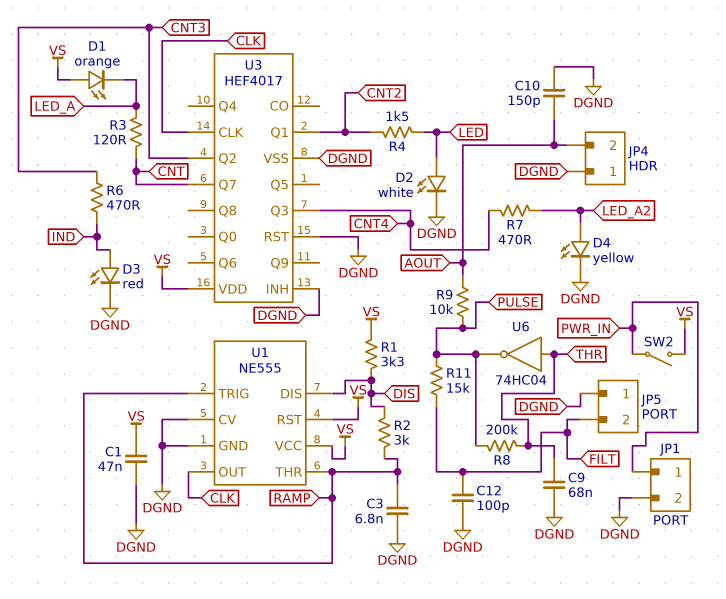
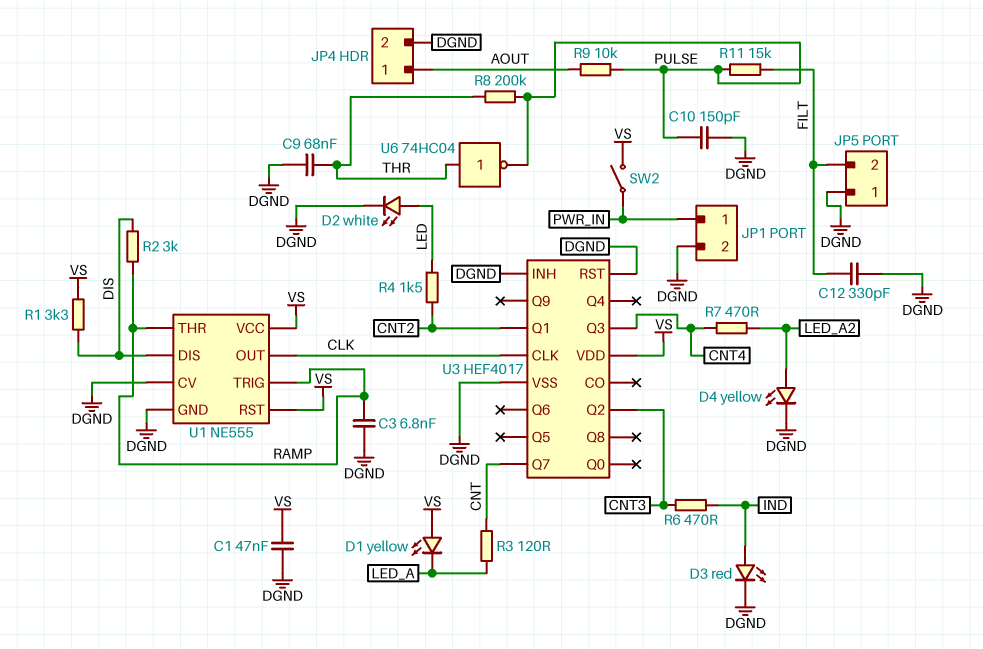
C10: 150pF (AOUT, DGND) -> 150pF (DGND, PULSE)
C12: 100pF (DGND, FILT) -> 330pF (DGND, FILT)
D1: LED orange (A VS, K LED_A) -> LED yellow (A VS, K LED_A)
JP4 pin 1: DGND -> AOUT
JP4 pin 2: AOUT -> DGND

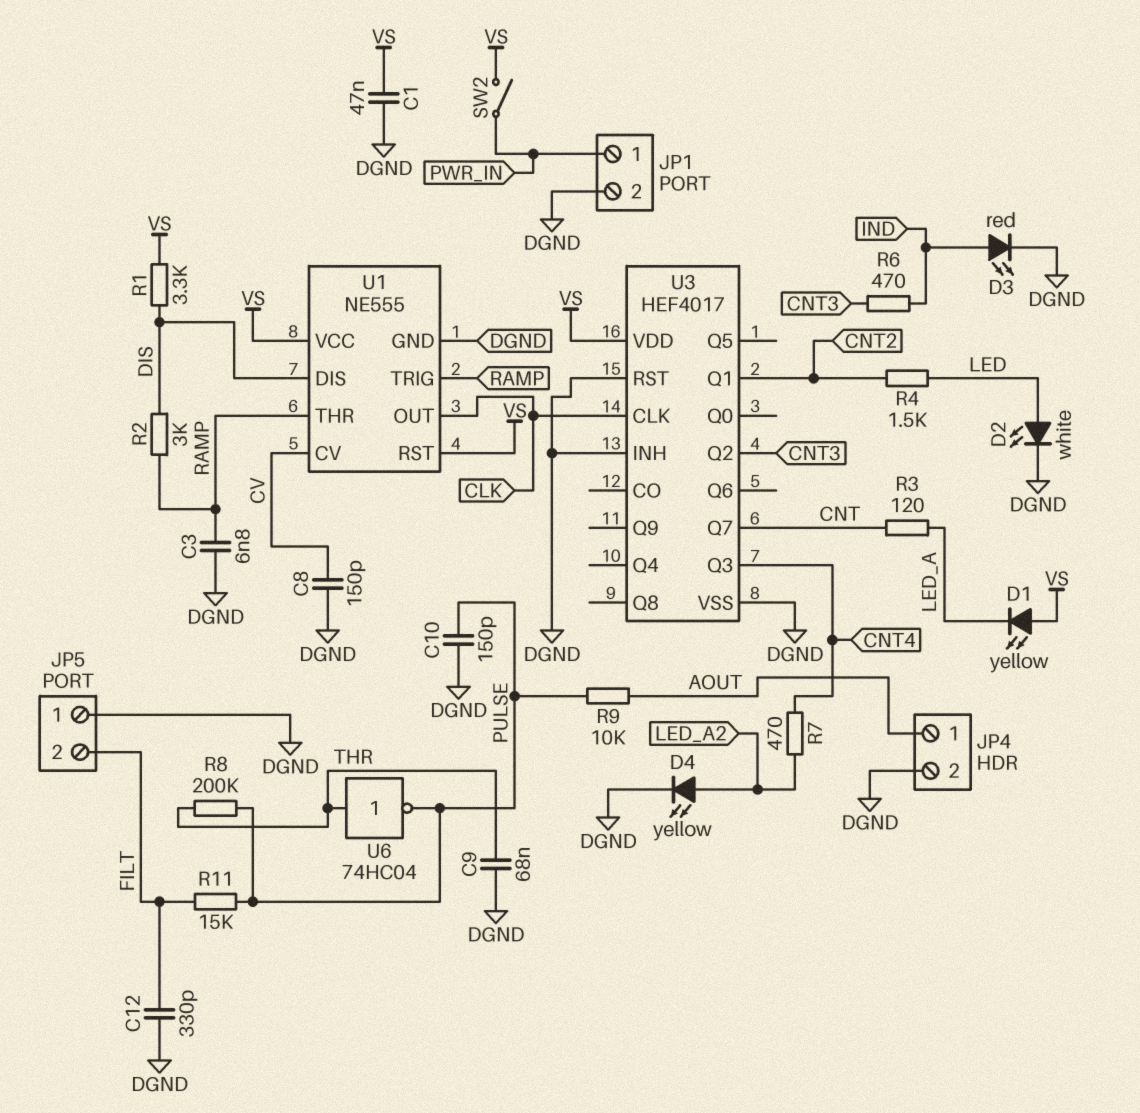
C8: none -> 150pF (CV, DGND)
U1 pin CV: DGND -> CV

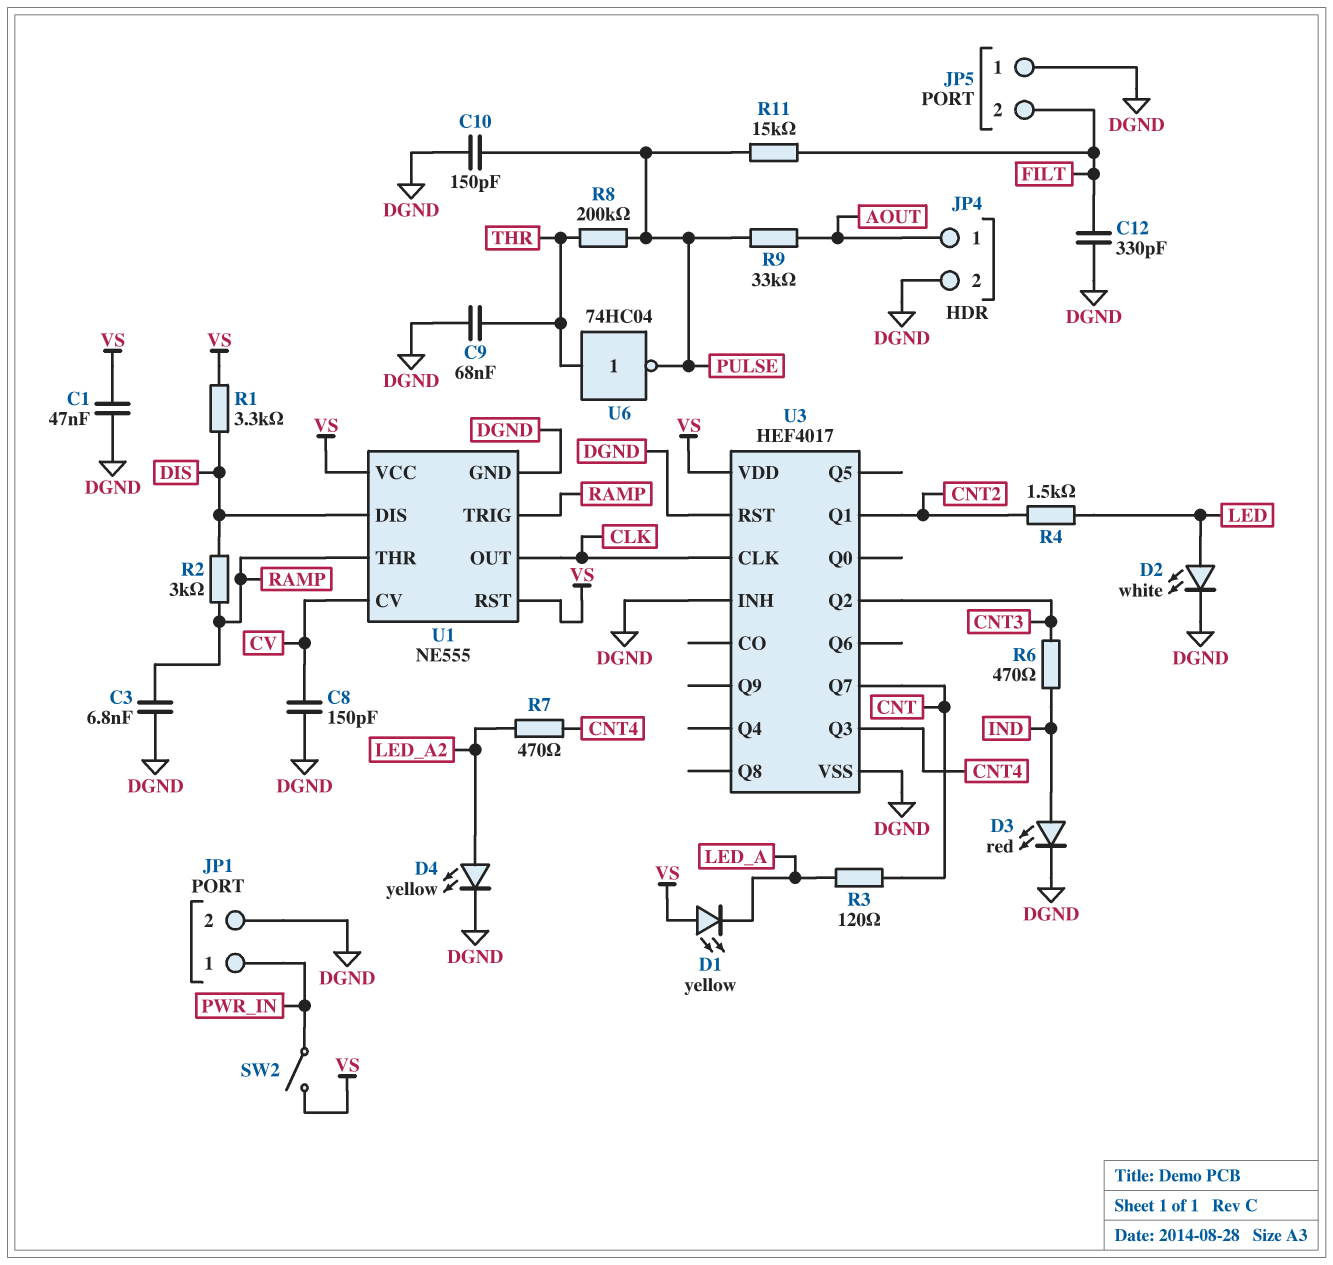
R9: 10k (AOUT, PULSE) -> 33k (AOUT, PULSE)

